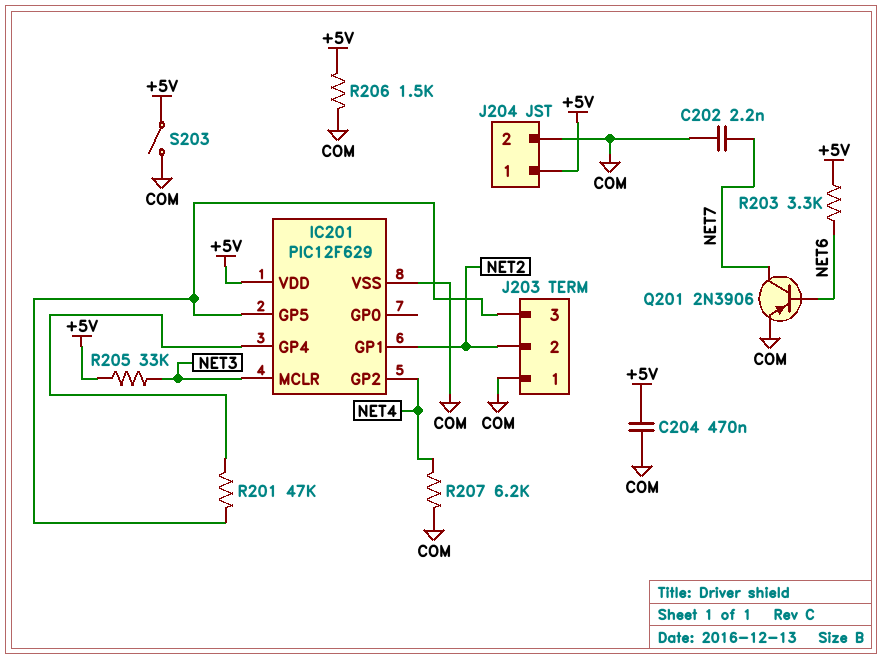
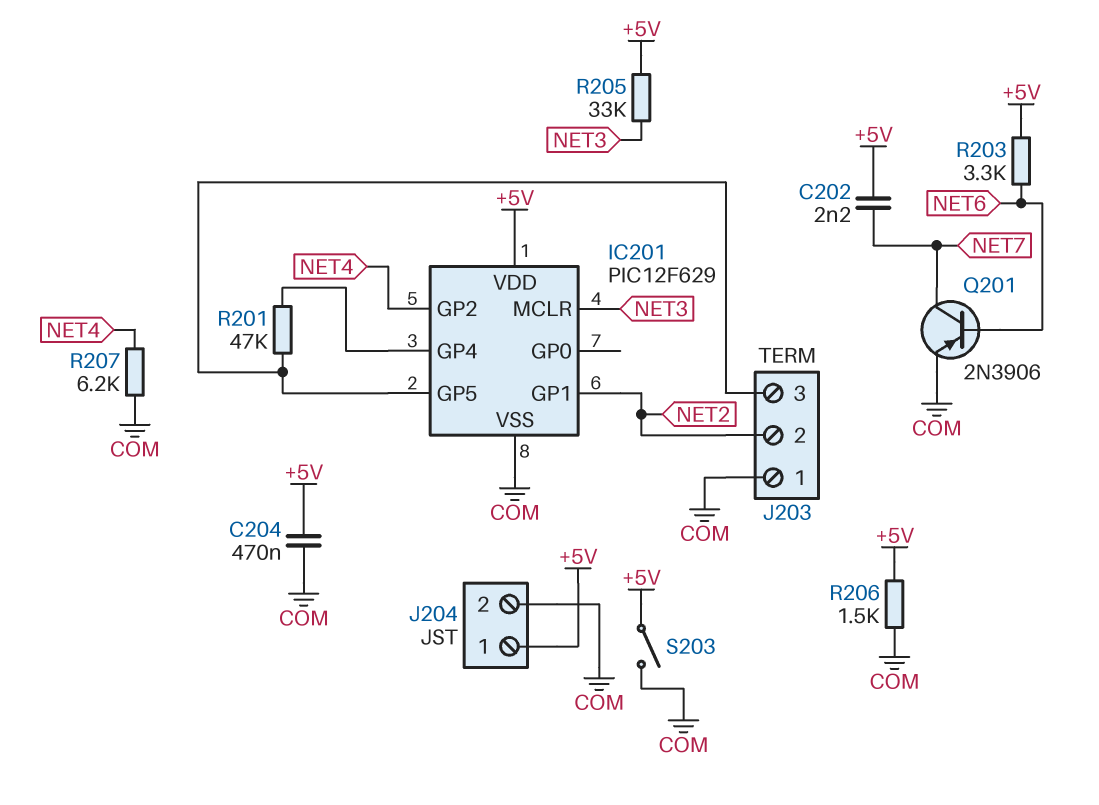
C202: 2.2nF (COM, NET7) -> 2.2nF (+5V, NET7)

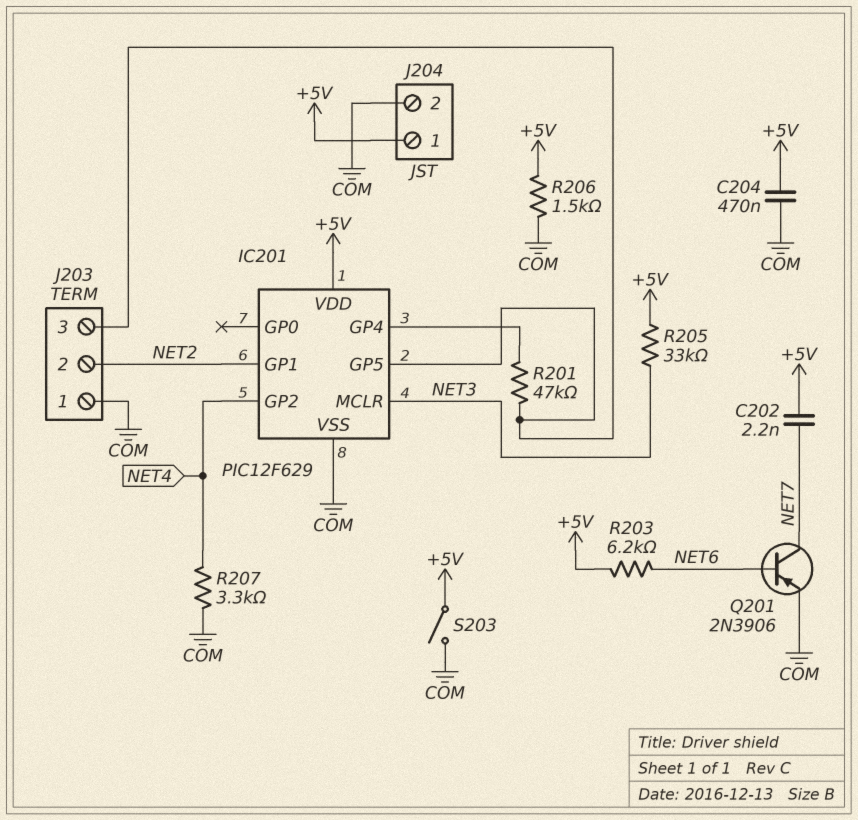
R203: 3.3k (+5V, NET6) -> 6.2k (+5V, NET6)
R207: 6.2k (COM, NET4) -> 3.3k (COM, NET4)

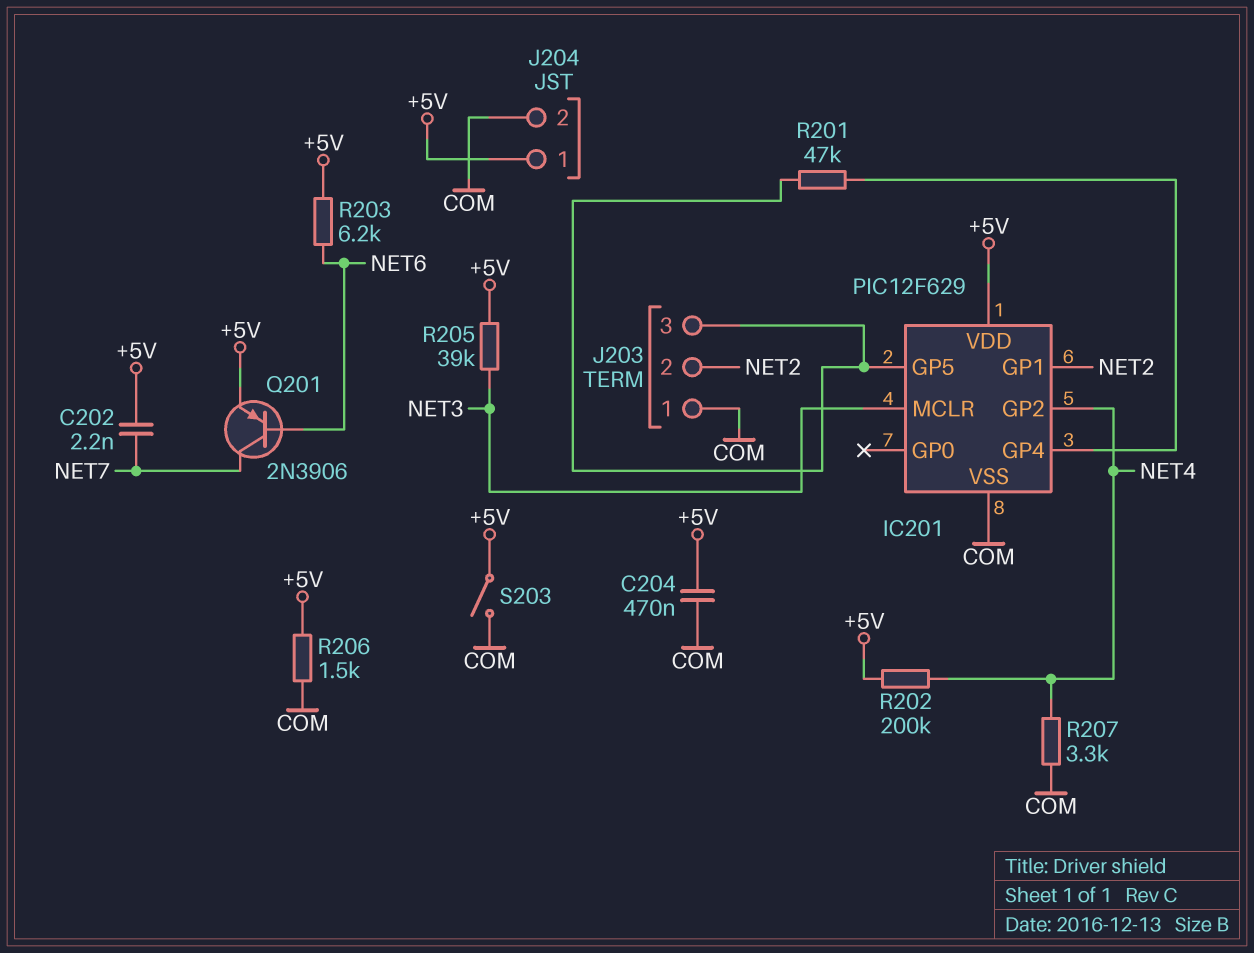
Q201: PNP 2N3906 (B NET6, C NET7, E COM) -> PNP 2N3906 (B NET6, C NET7, E +5V)
R202: none -> 200k (+5V, NET4)
R205: 33k (+5V, NET3) -> 39k (+5V, NET3)

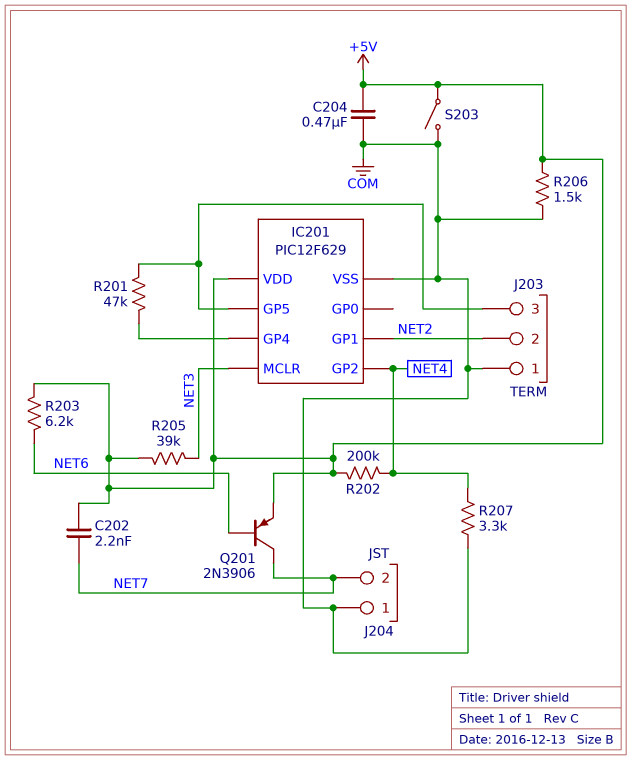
J204 pin 1: +5V -> COM
J204 pin 2: COM -> NET7

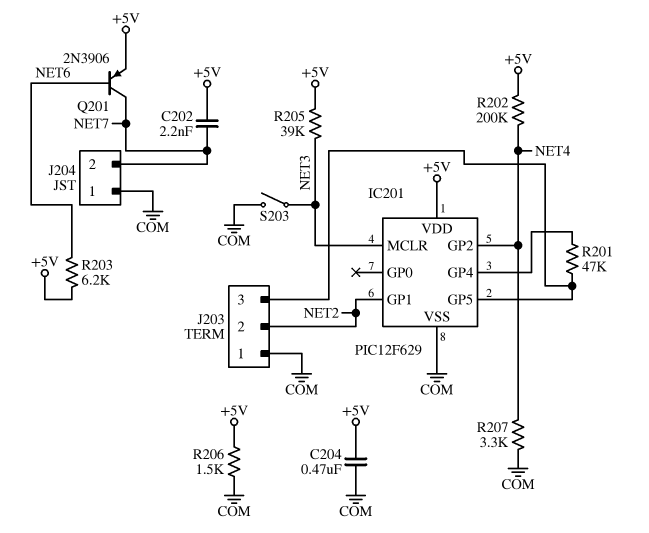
S203: switch (+5V, COM) -> switch (COM, NET3)

